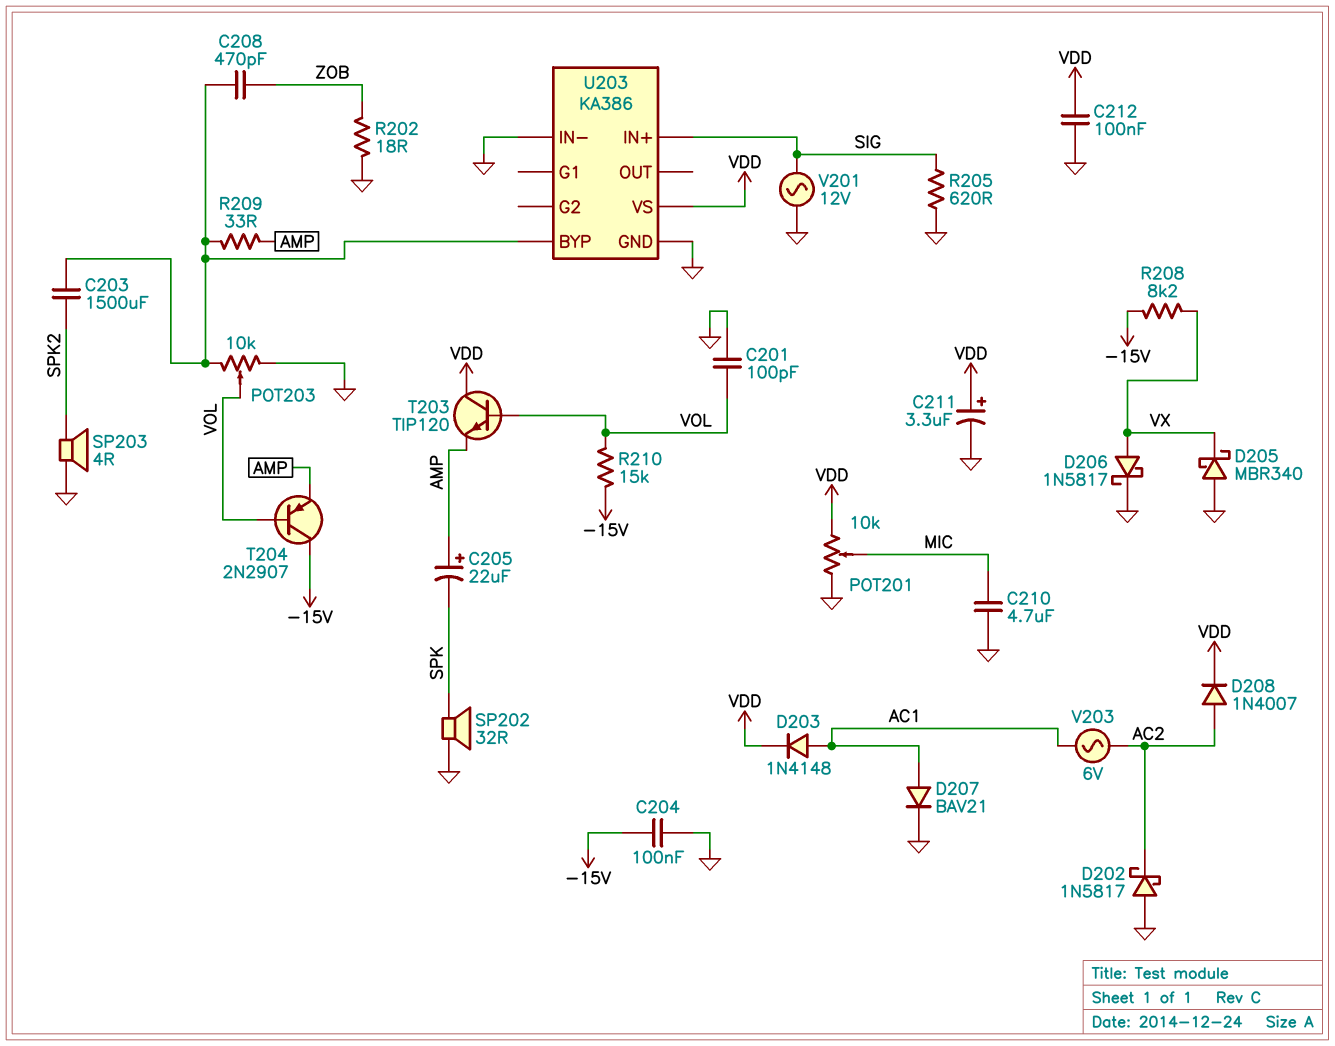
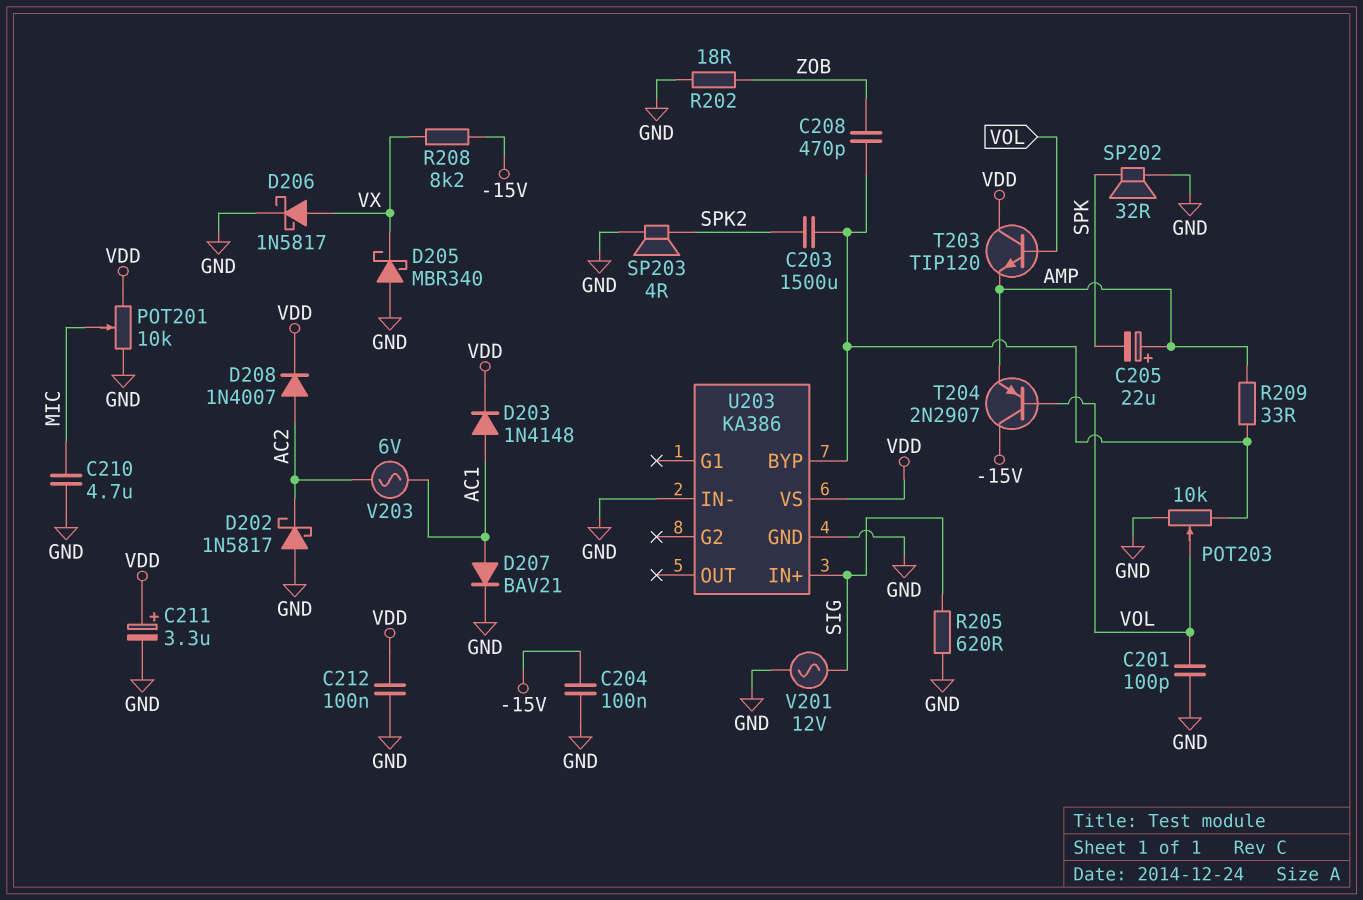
R210: 15k (-15V, VOL) -> none

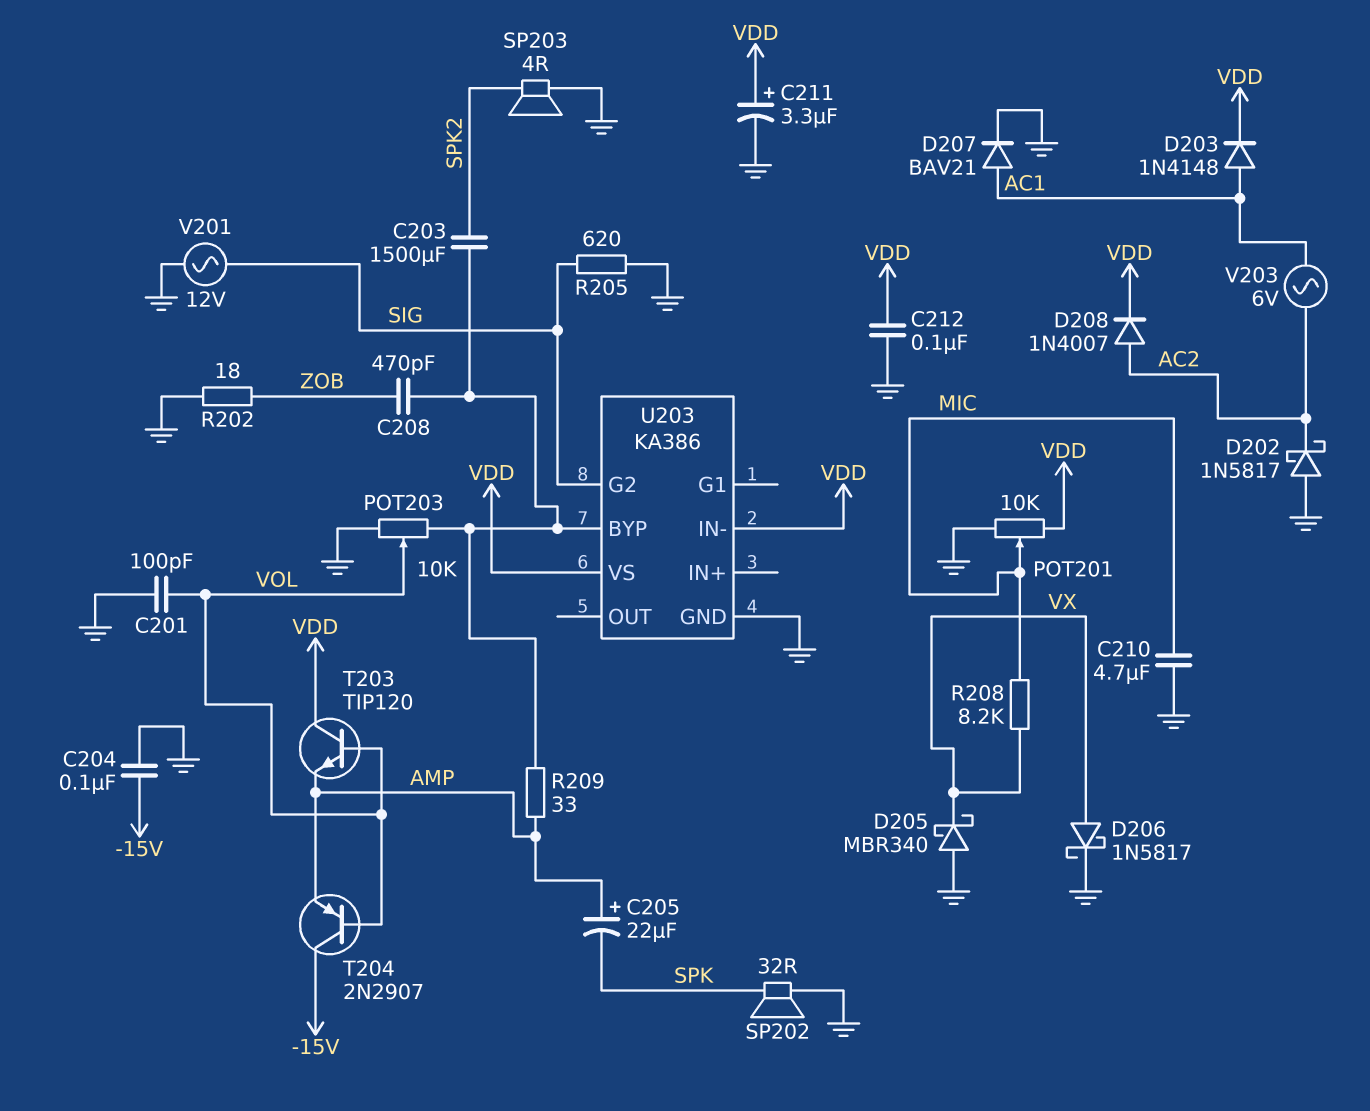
R208: 8.2k (-15V, VX) -> 8.2k (MIC, VX)
U203 pin G2: none -> SIG
U203 pin IN+: SIG -> none
U203 pin IN-: GND -> VDD

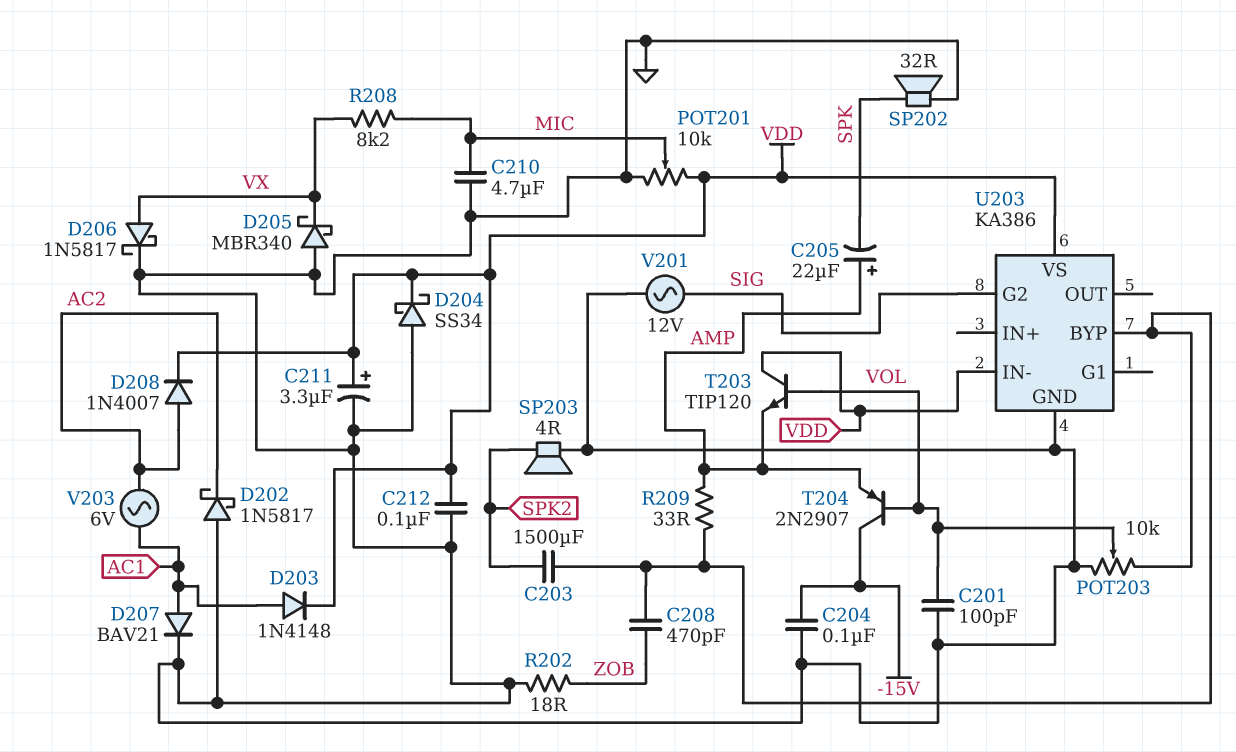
D204: none -> schottky SS34 (A GND, K VDD)
R205: 620 (GND, SIG) -> none

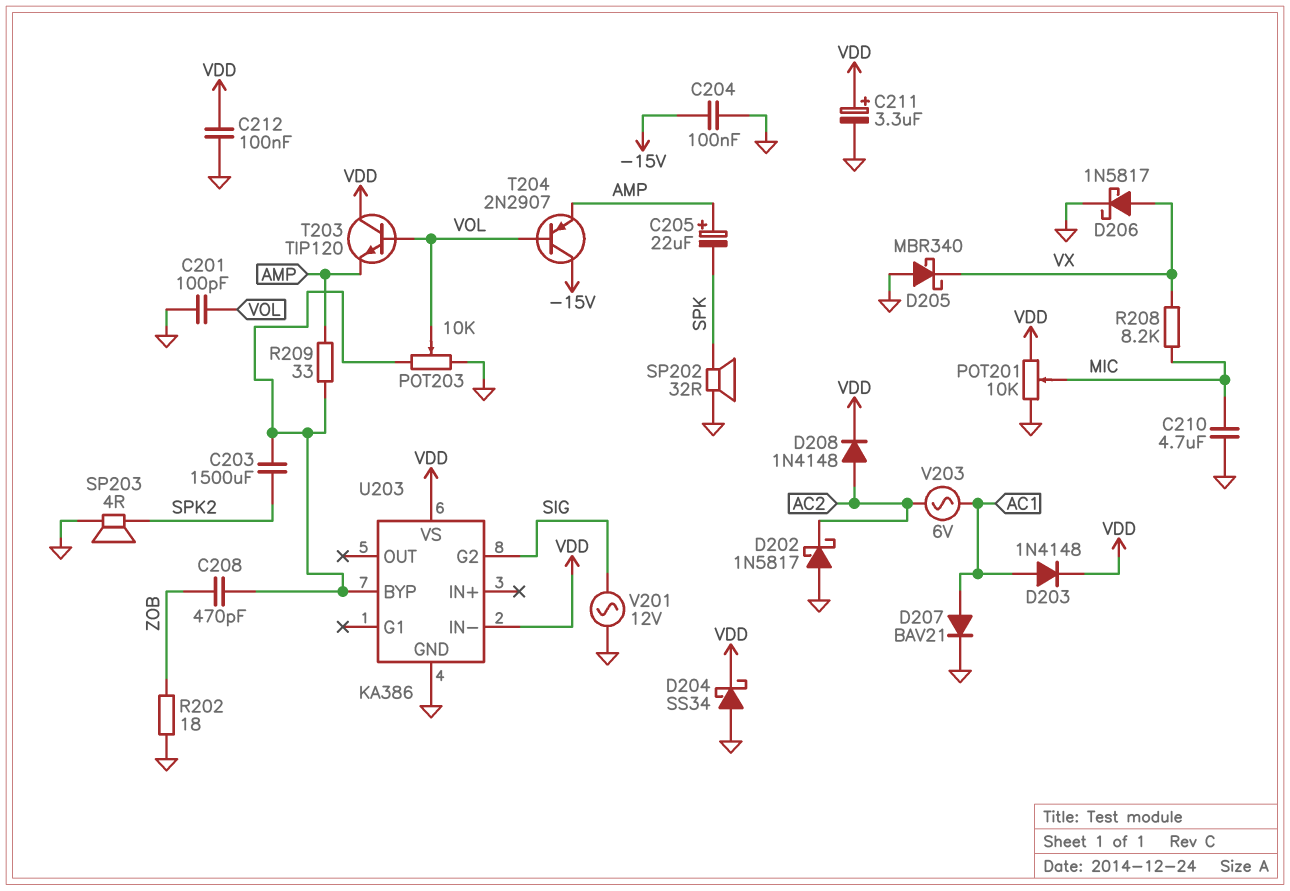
D208: diode 1N4007 (A AC2, K VDD) -> diode 1N4148 (A AC2, K VDD)

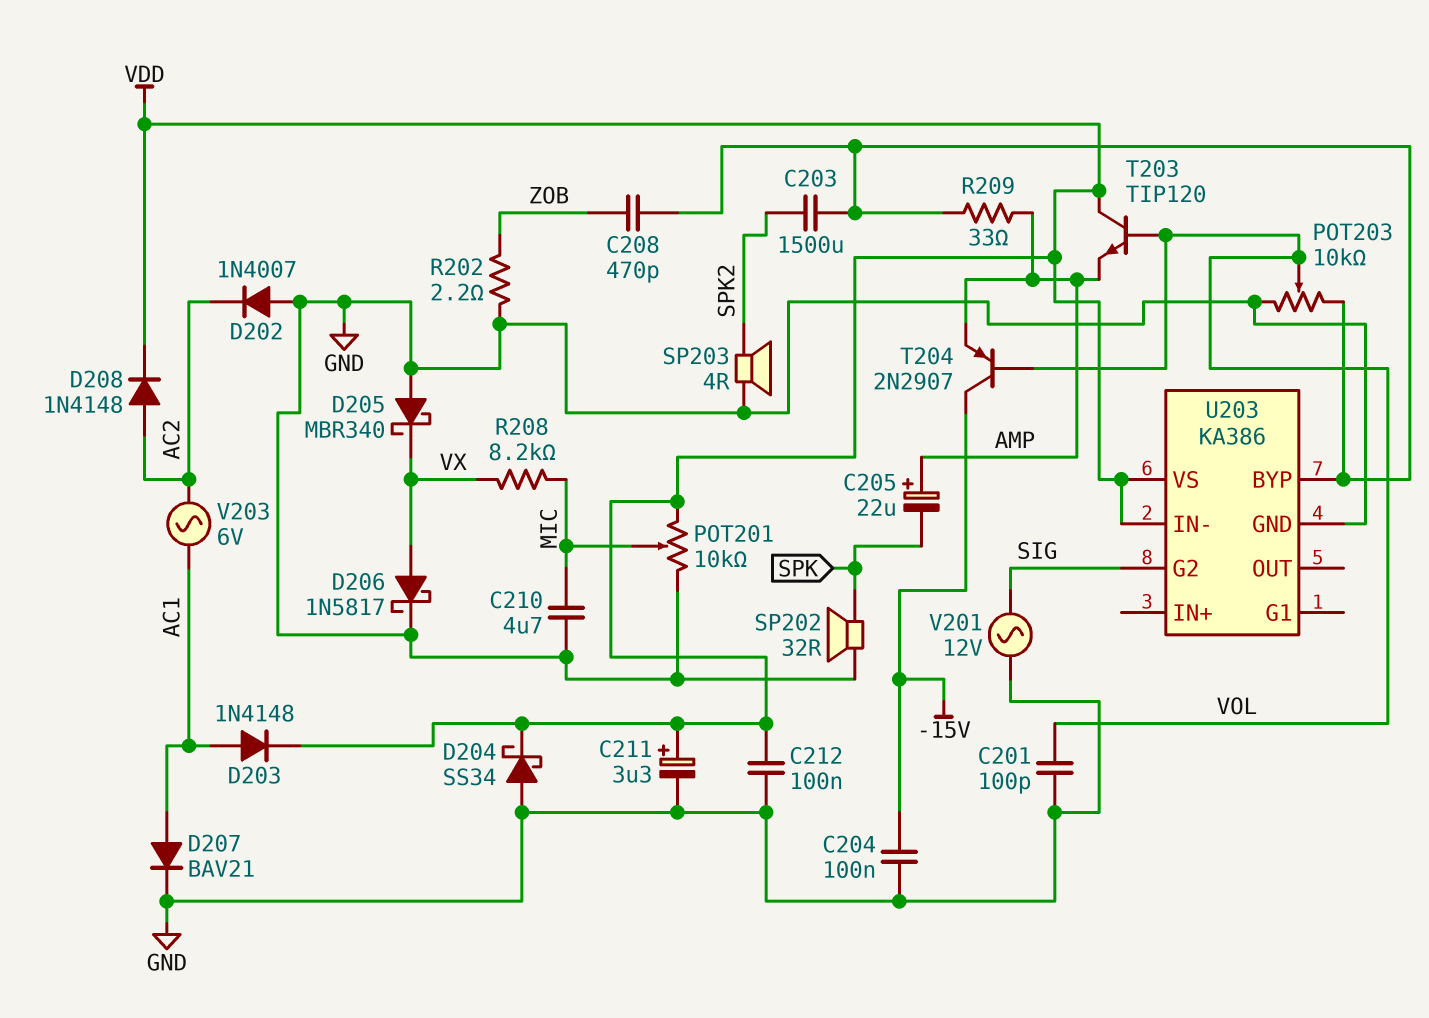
D202: schottky 1N5817 (A GND, K AC2) -> diode 1N4007 (A GND, K AC2)
R202: 18 (GND, ZOB) -> 2.2 (GND, ZOB)

